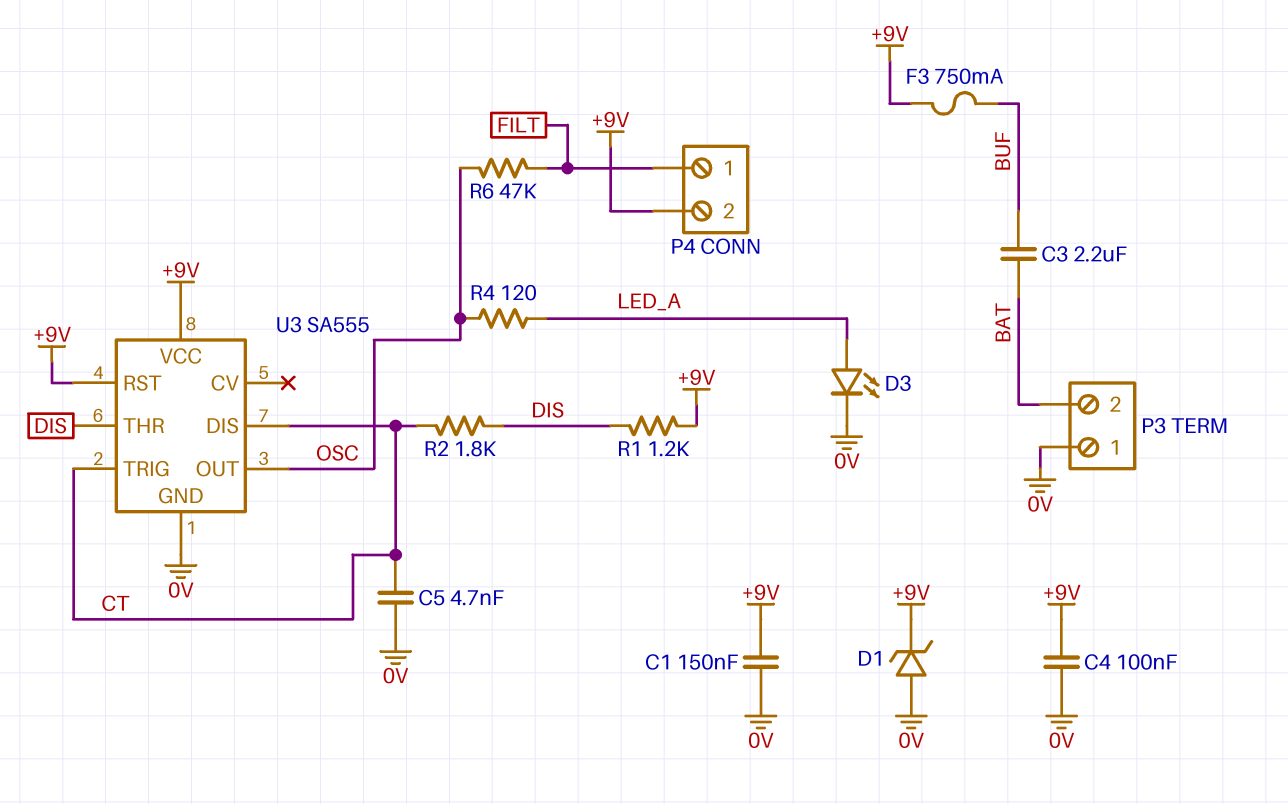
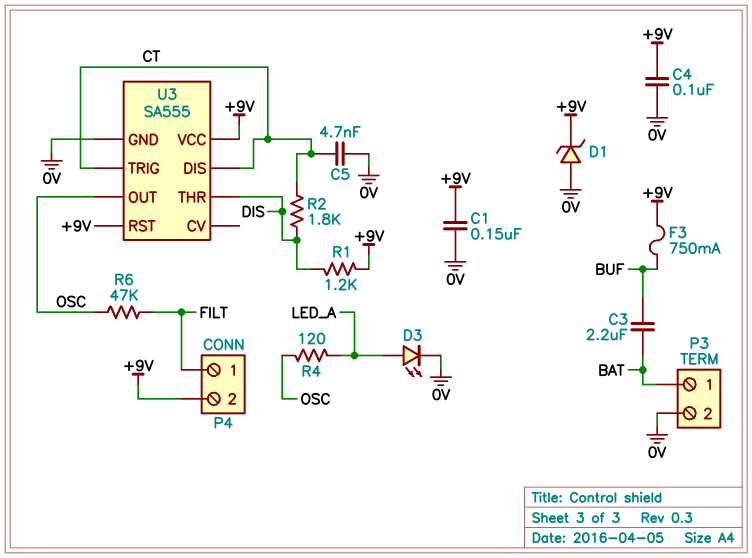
P3 pin 1: 0V -> BAT
P3 pin 2: BAT -> 0V

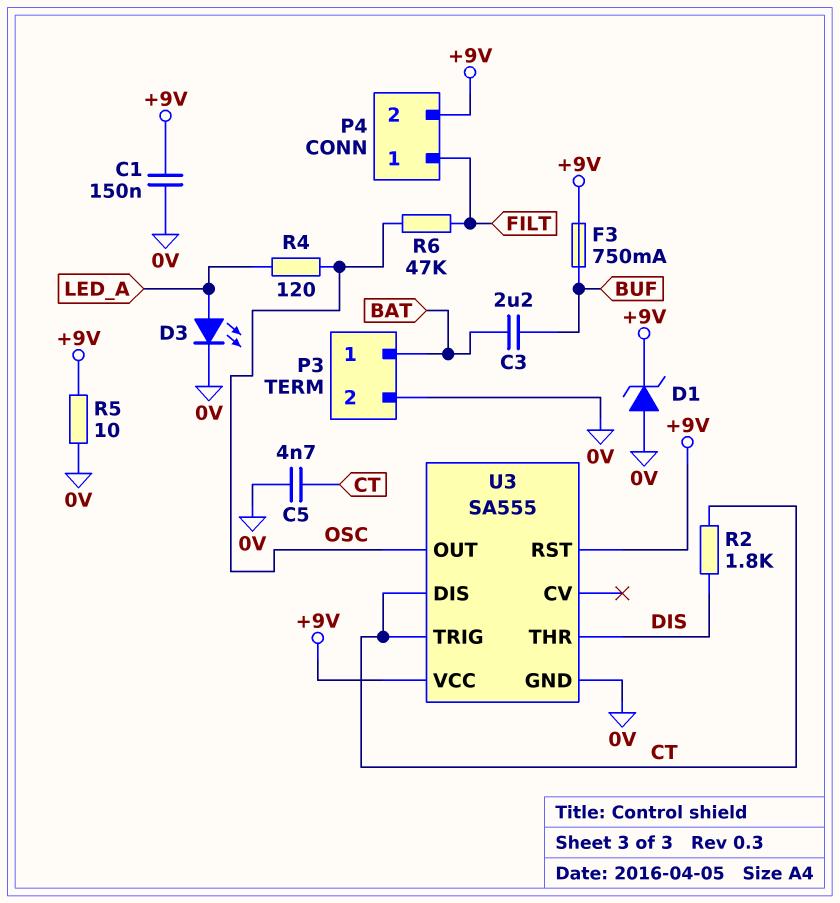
C4: 100nF (+9V, 0V) -> none
R1: 1.2k (+9V, DIS) -> none
R5: none -> 10 (+9V, 0V)

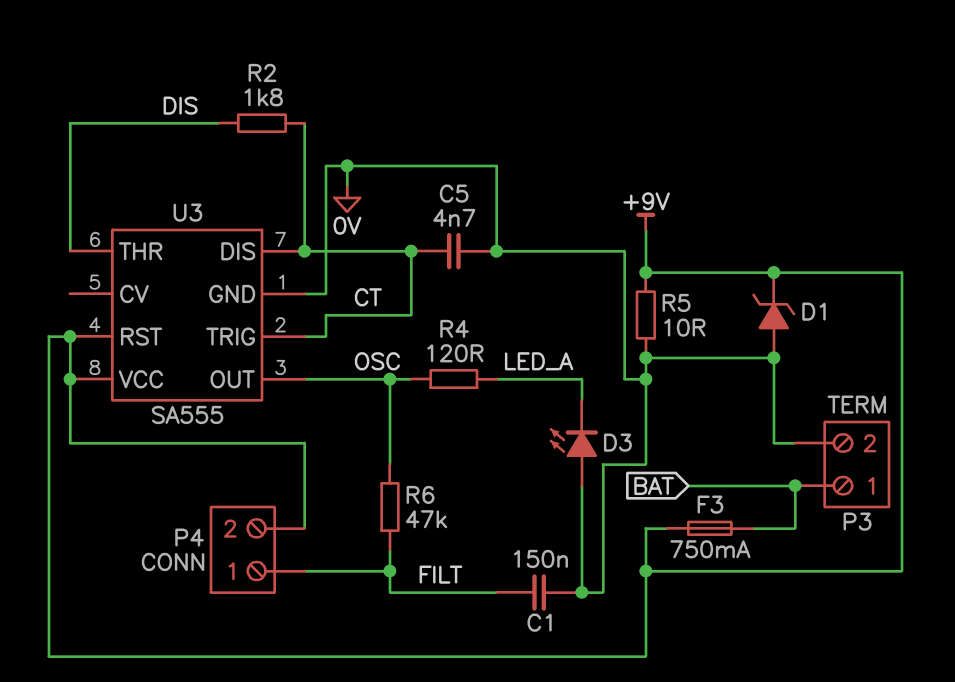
C1: 150nF (+9V, 0V) -> 150nF (0V, FILT)
C3: 2.2uF (BAT, BUF) -> none
D3: LED (A LED_A, K 0V) -> LED (A 0V, K LED_A)
F3: 750mA (+9V, BUF) -> 750mA (+9V, BAT)

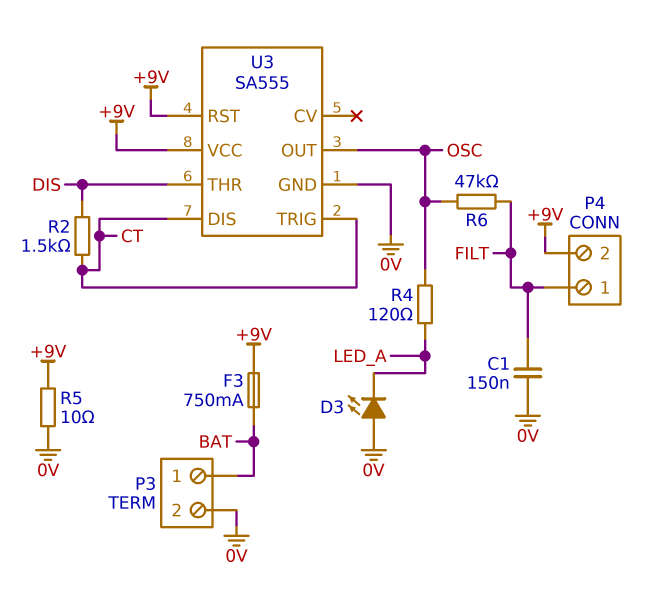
C5: 4.7nF (0V, CT) -> none
D1: zener (A 0V, K +9V) -> none
R2: 1.8k (CT, DIS) -> 1.5k (CT, DIS)

